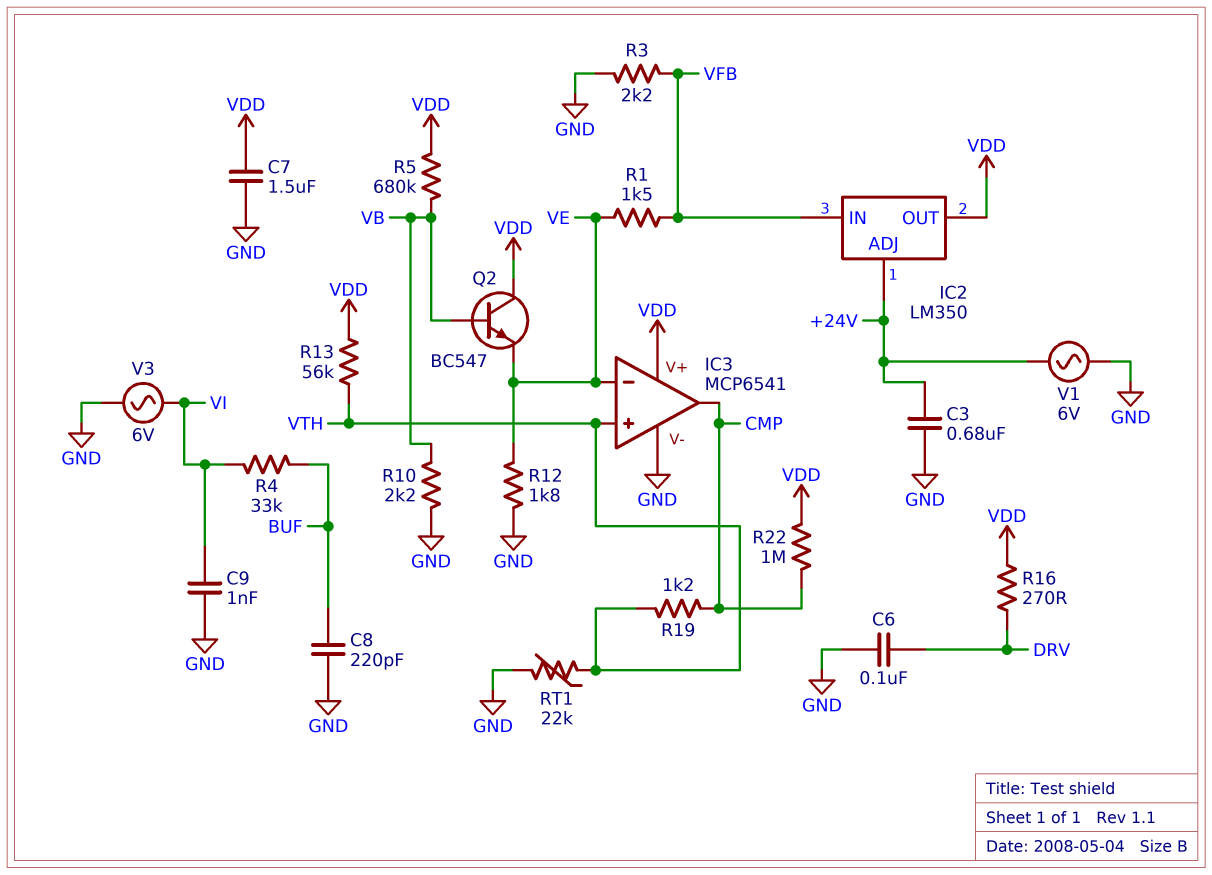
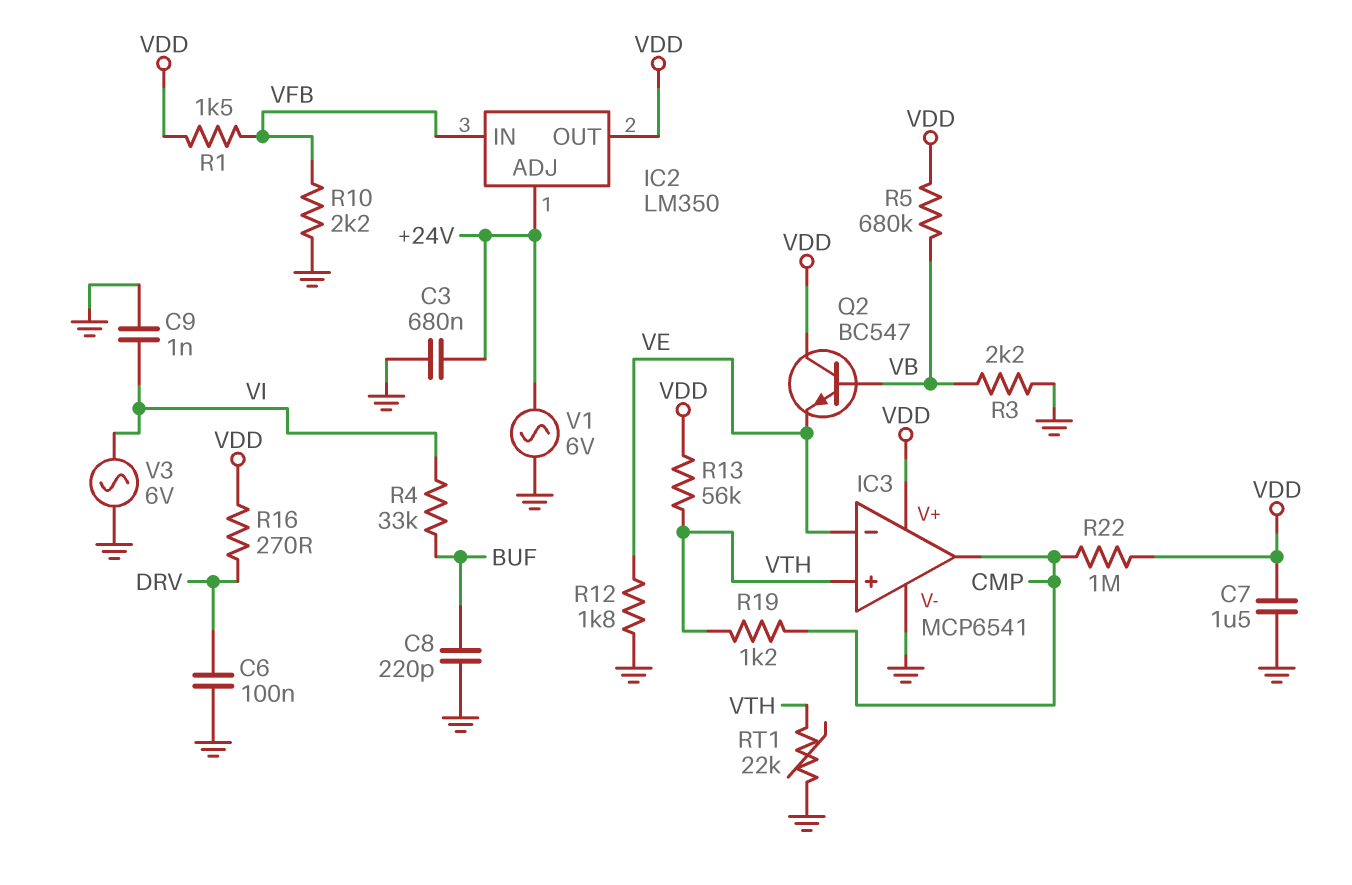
R1: 1.5k (VE, VFB) -> 1.5k (VDD, VFB)
R3: 2.2k (GND, VFB) -> 2.2k (GND, VB)
R10: 2.2k (GND, VB) -> 2.2k (GND, VFB)

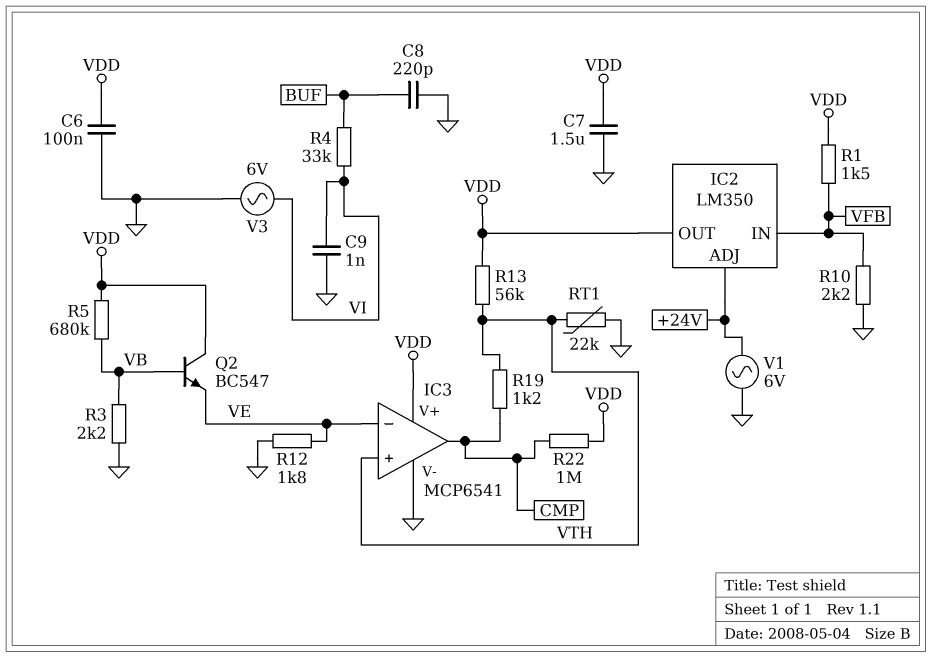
C3: 680nF (+24V, GND) -> none
C6: 100nF (DRV, GND) -> 100nF (GND, VDD)
R16: 270 (DRV, VDD) -> none

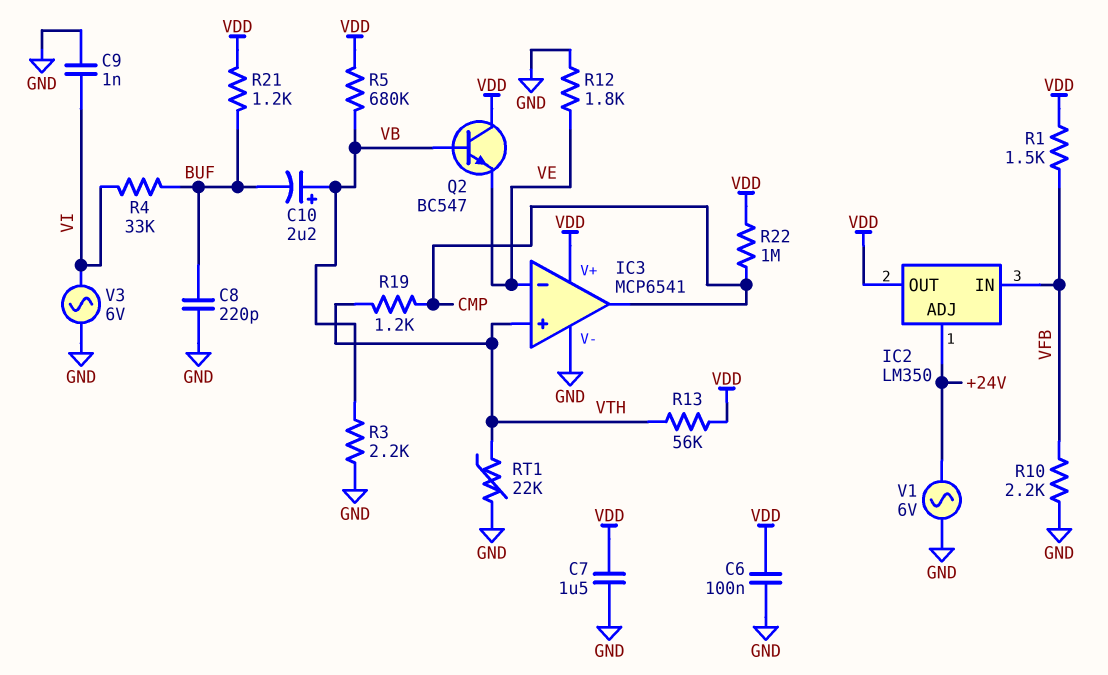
C10: none -> 2.2uF (plus VB, minus BUF)
R21: none -> 1.2k (BUF, VDD)

